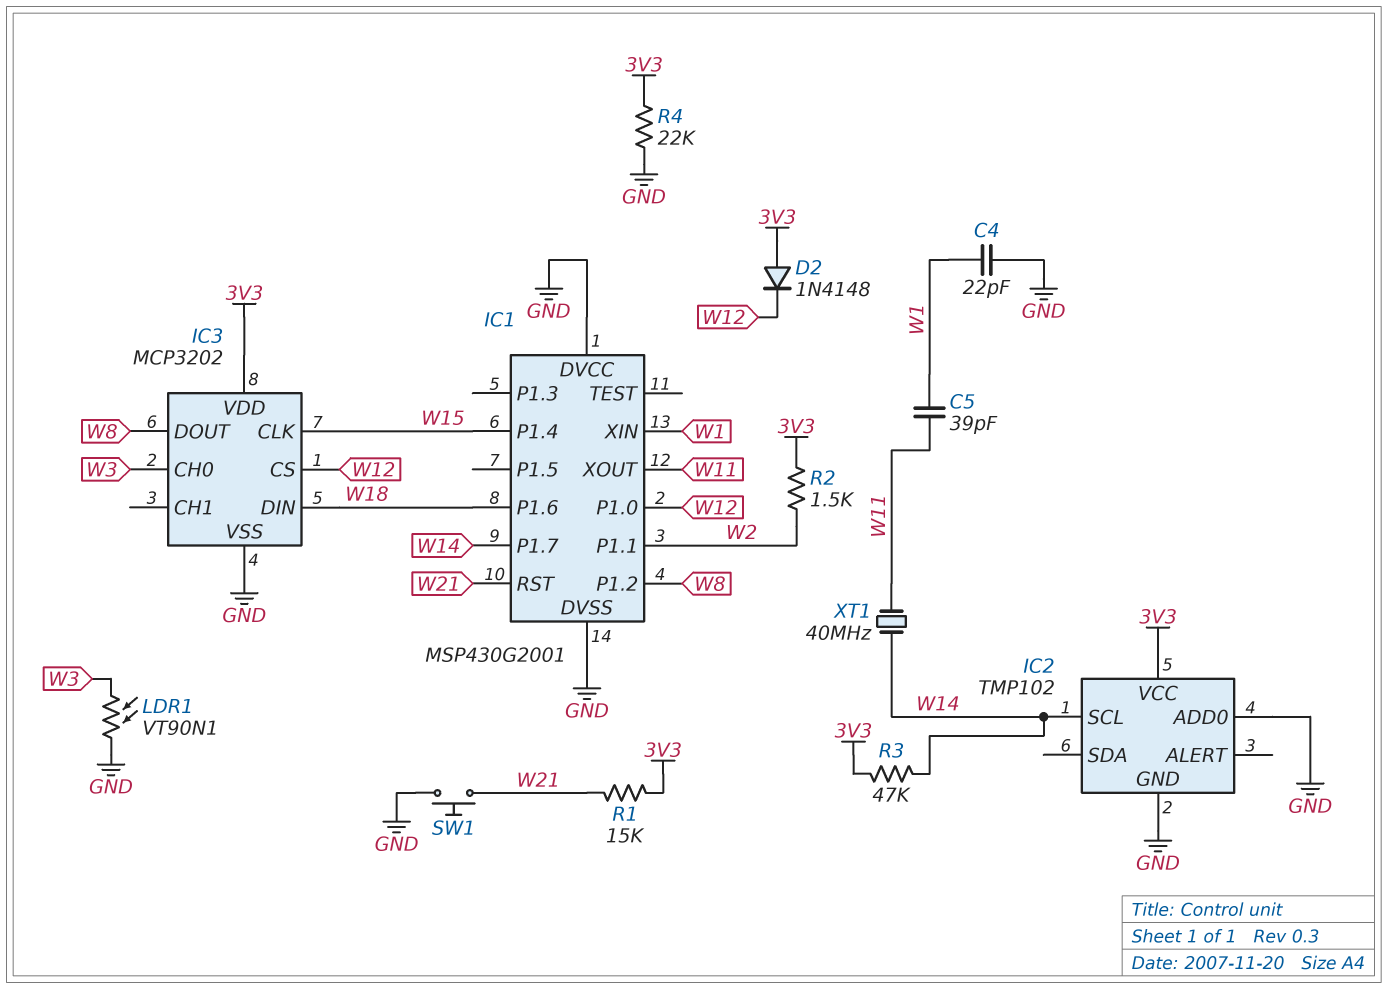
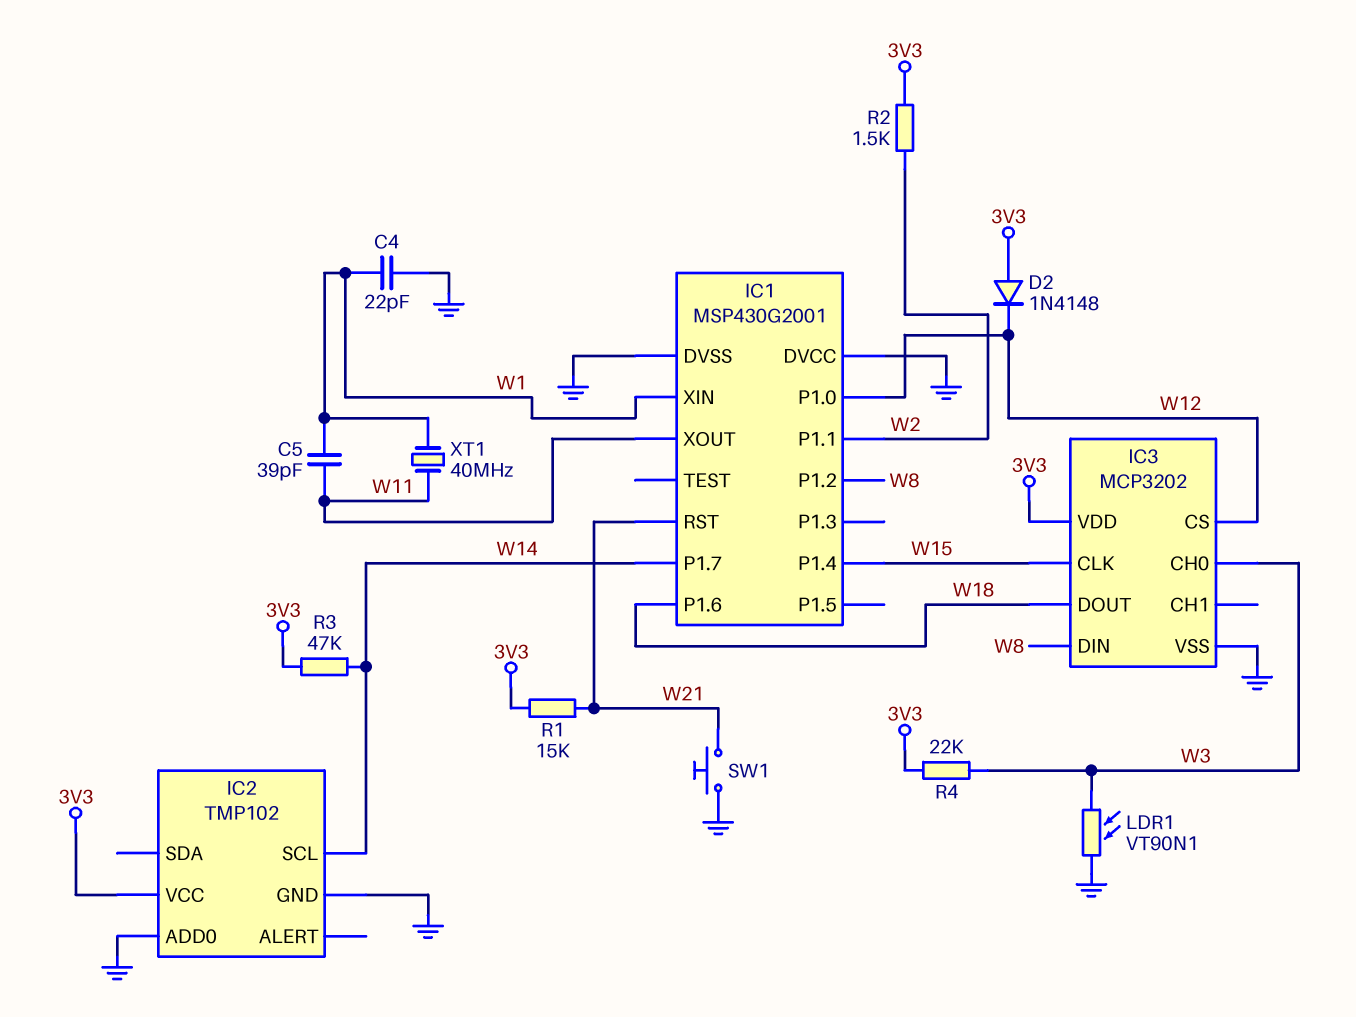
IC3 pin DIN: W18 -> W8
IC3 pin DOUT: W8 -> W18
R4: 22k (3V3, GND) -> 22k (3V3, W3)
XT1: 40MHz (W11, W14) -> 40MHz (W1, W11)

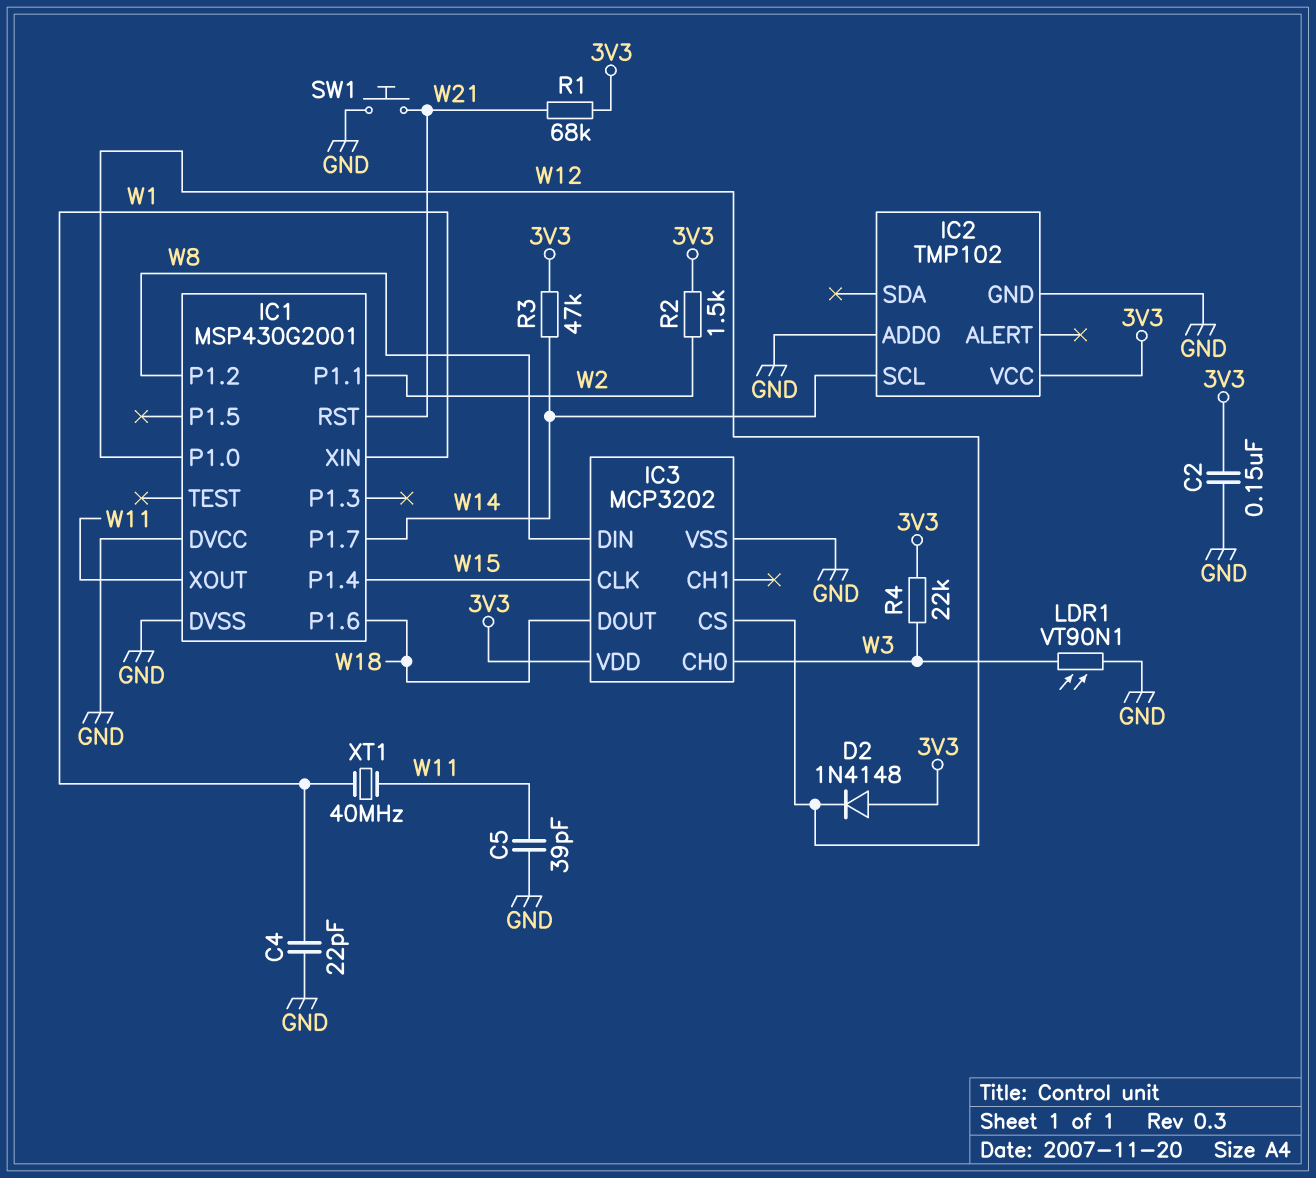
C2: none -> 150nF (3V3, GND)
C5: 39pF (W1, W11) -> 39pF (GND, W11)
R1: 15k (3V3, W21) -> 68k (3V3, W21)

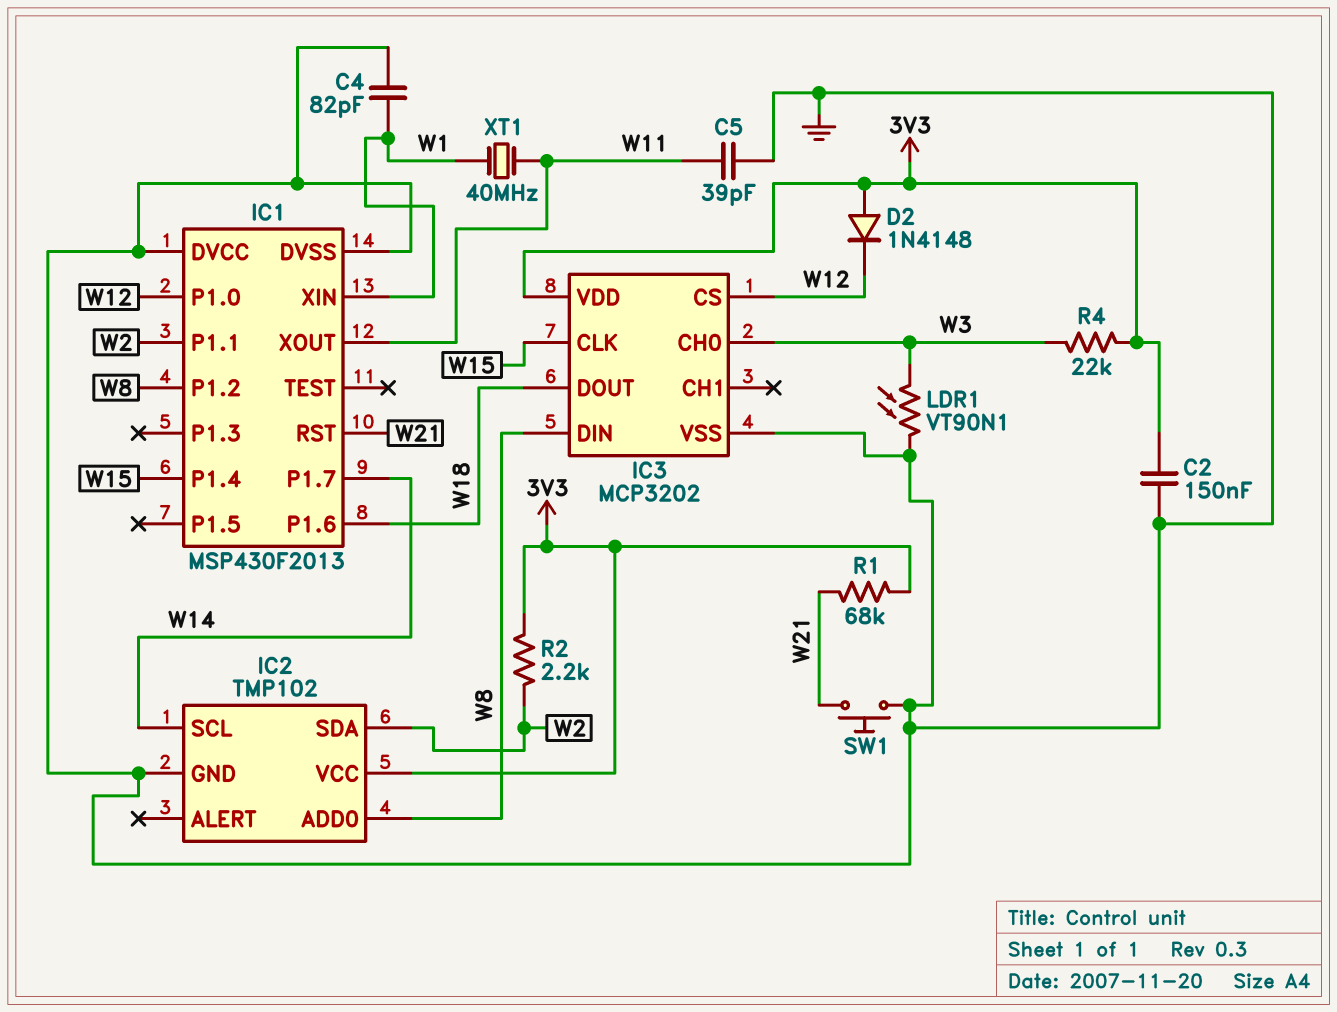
C4: 22pF (GND, W1) -> 82pF (GND, W1)
IC1: MSP430G2001 -> MSP430F2013
IC2 pin ADD0: GND -> W8
IC2 pin SDA: none -> W2
R2: 1.5k (3V3, W2) -> 2.2k (3V3, W2)
R3: 47k (3V3, W14) -> none

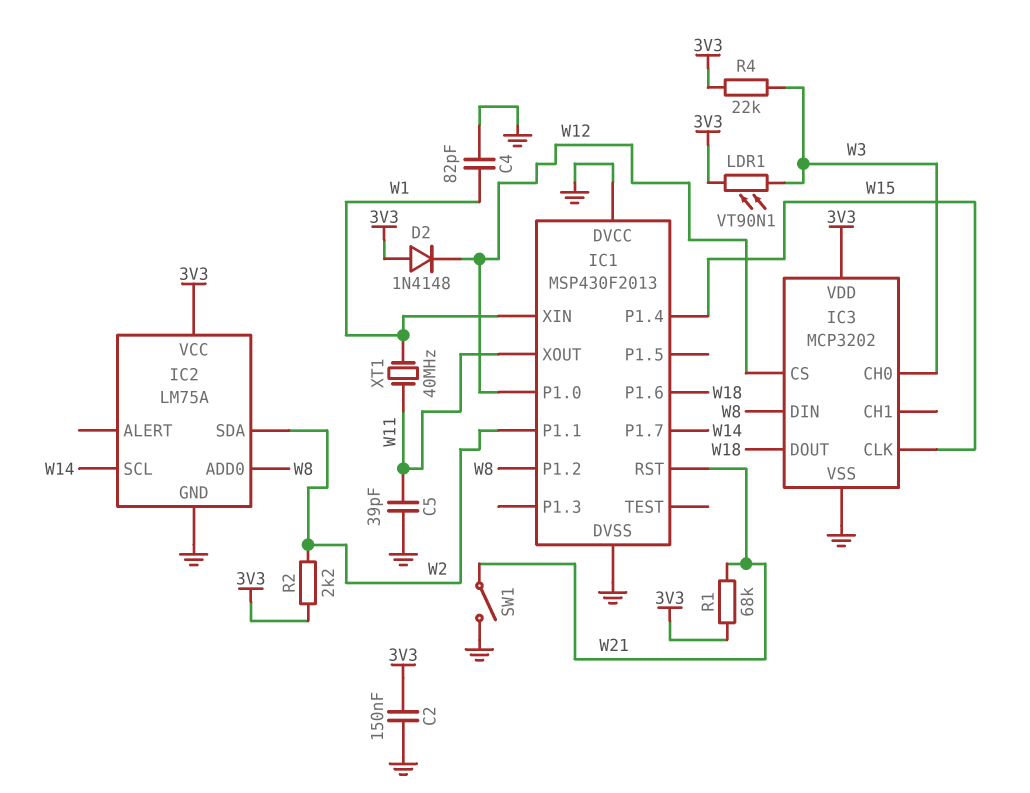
IC2: TMP102 -> LM75A
LDR1: VT90N1 (GND, W3) -> VT90N1 (3V3, W3)
SW1: button (GND, W21) -> switch (GND, W21)

